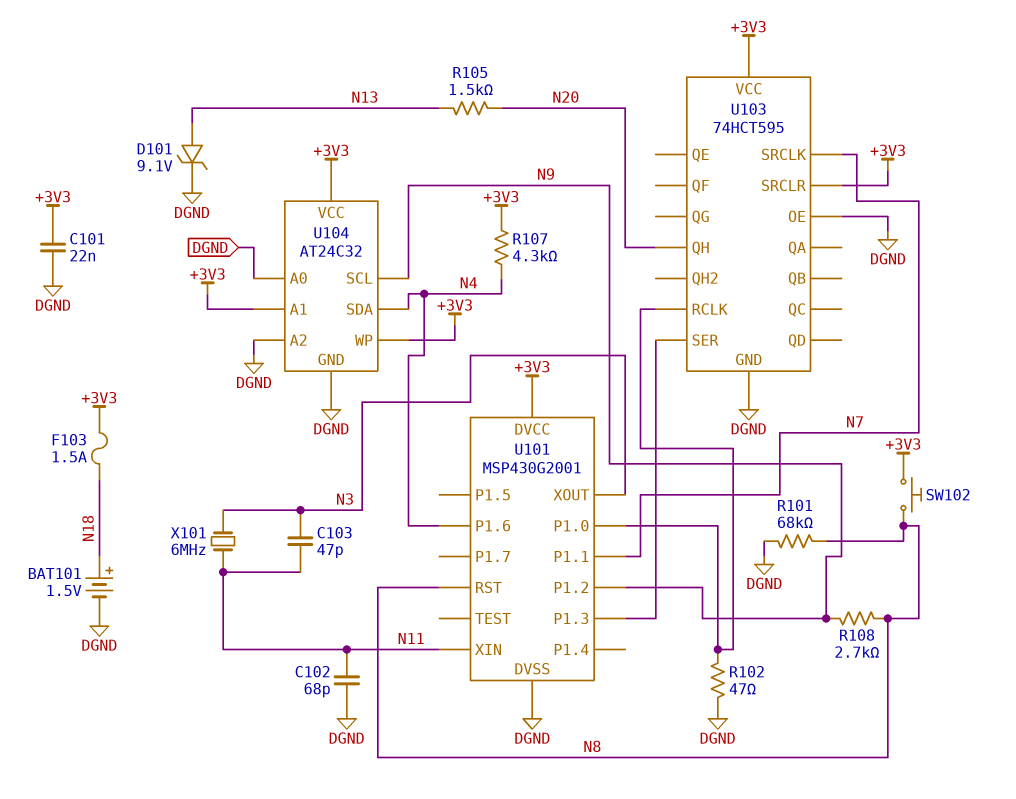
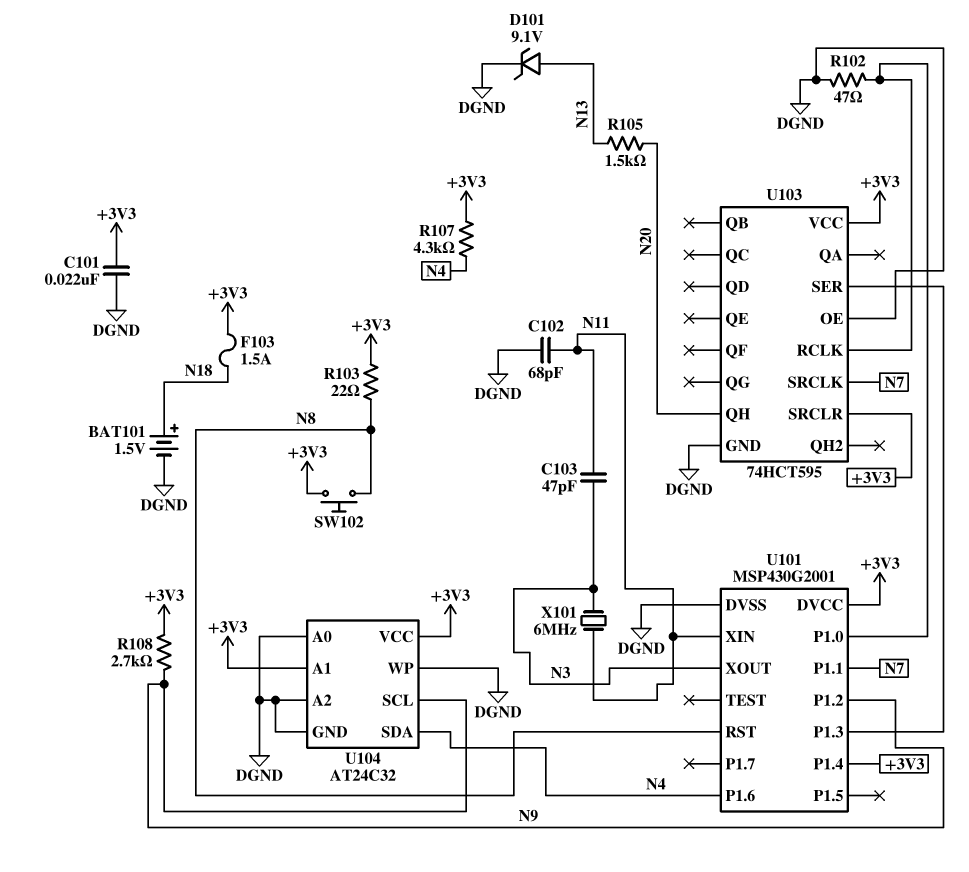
R101: 68k (DGND, N8) -> none
R103: none -> 22 (+3V3, N8)
R108: 2.7k (N8, N9) -> 2.7k (+3V3, N9)
U101 pin P1.4: none -> +3V3
U104 pin WP: +3V3 -> DGND

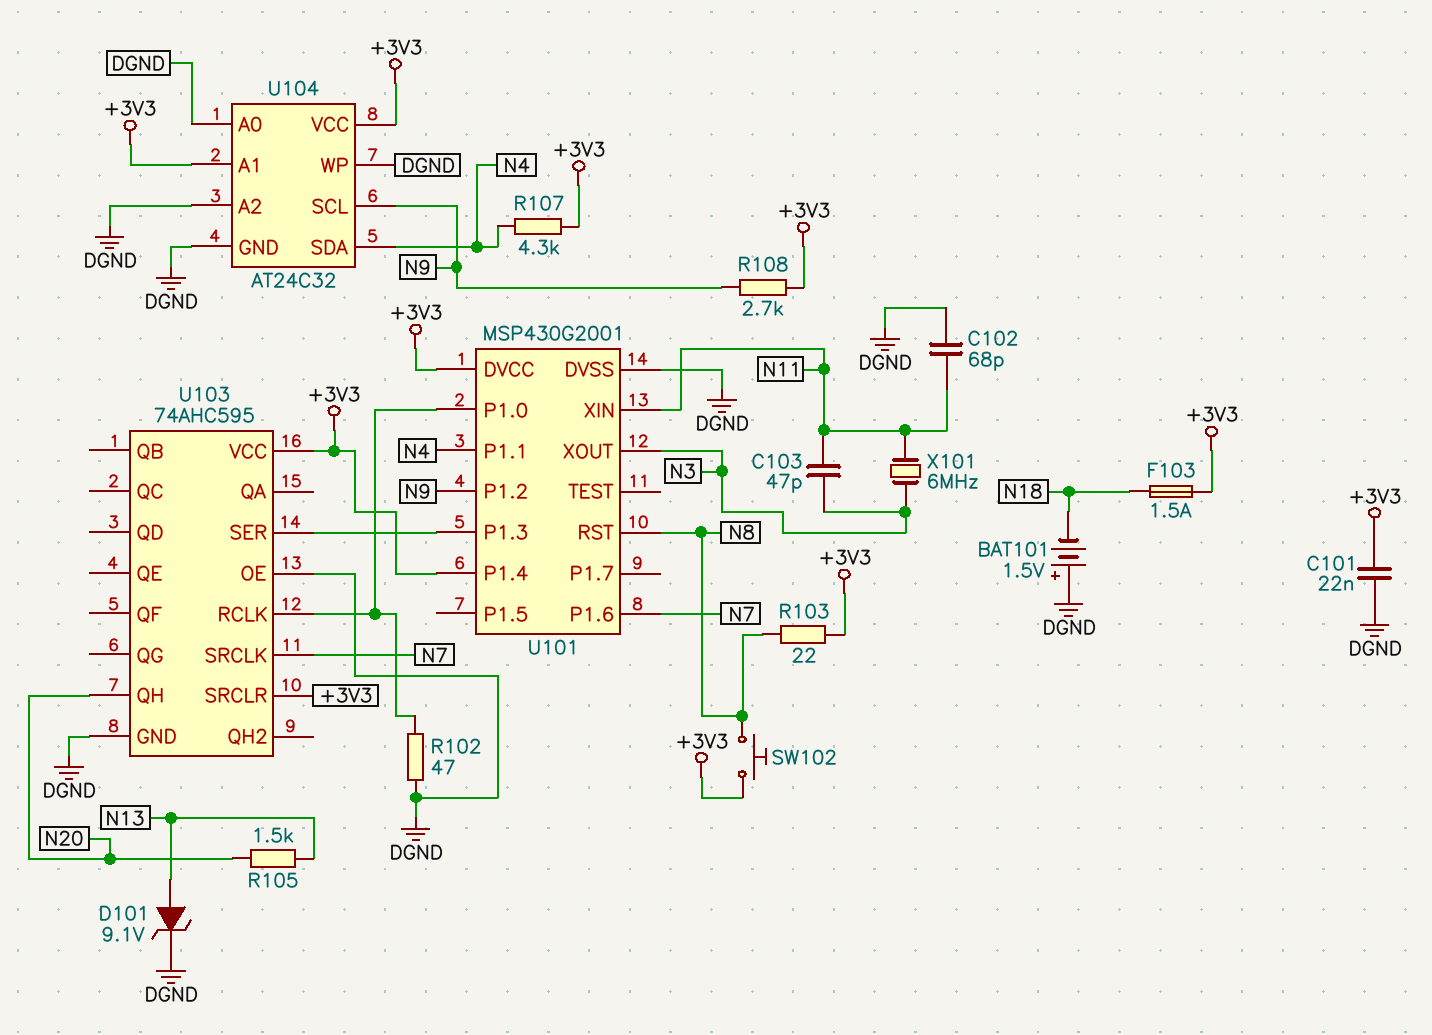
BAT101: 1.5V (plus N18, minus DGND) -> 1.5V (plus DGND, minus N18)
U101 pin P1.1: N7 -> N4
U101 pin P1.6: N4 -> N7
U103: 74HCT595 -> 74AHC595

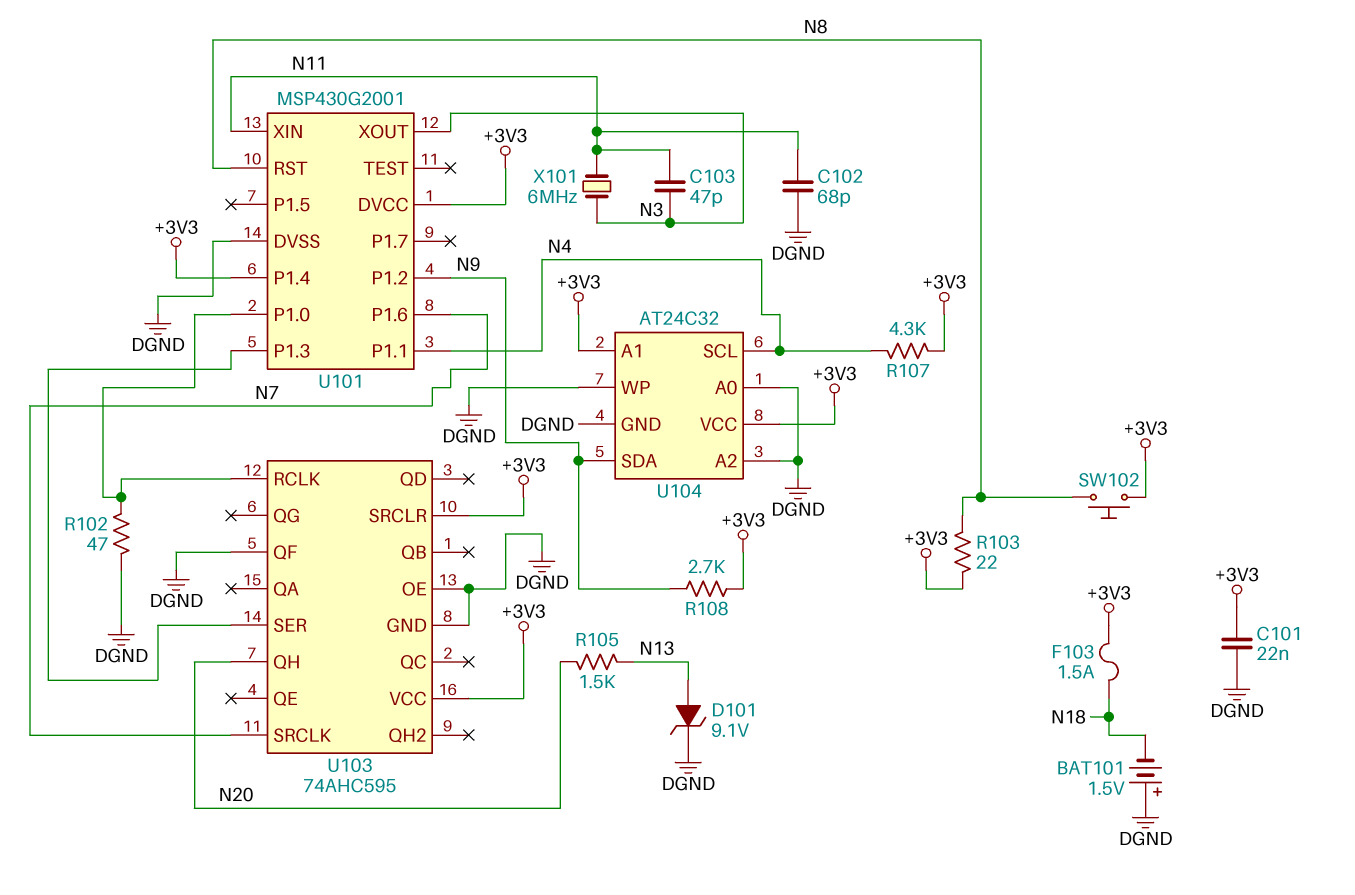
U103 pin QF: none -> DGND
U104 pin SCL: N9 -> N4
U104 pin SDA: N4 -> N9

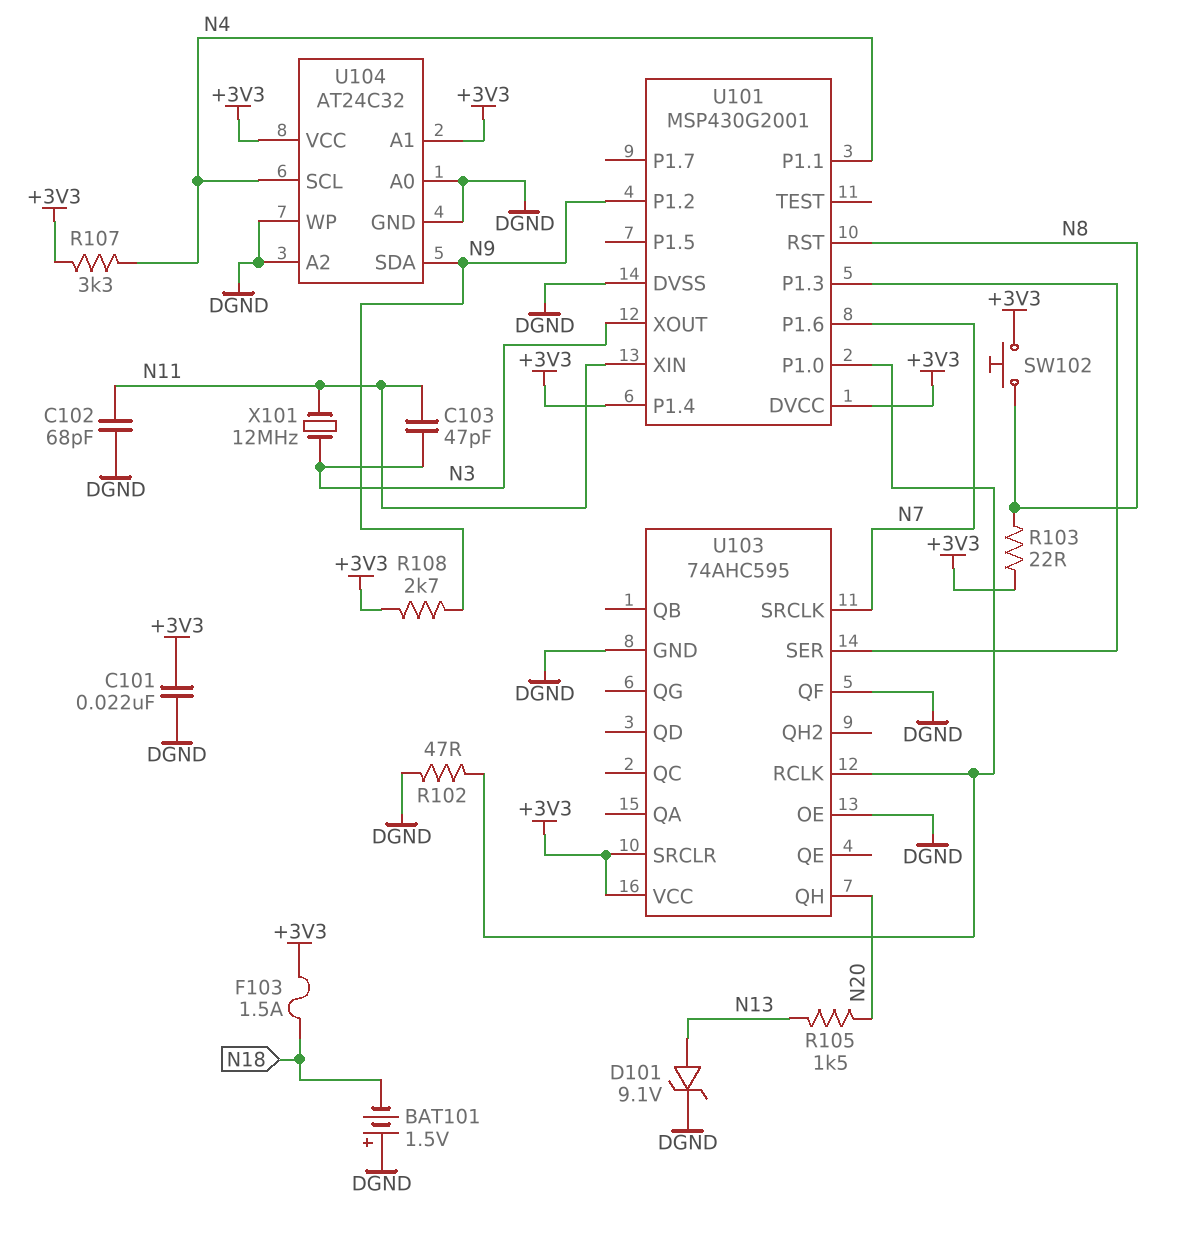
R107: 4.3k (+3V3, N4) -> 3.3k (+3V3, N4)
X101: 6MHz (N3, N11) -> 12MHz (N3, N11)

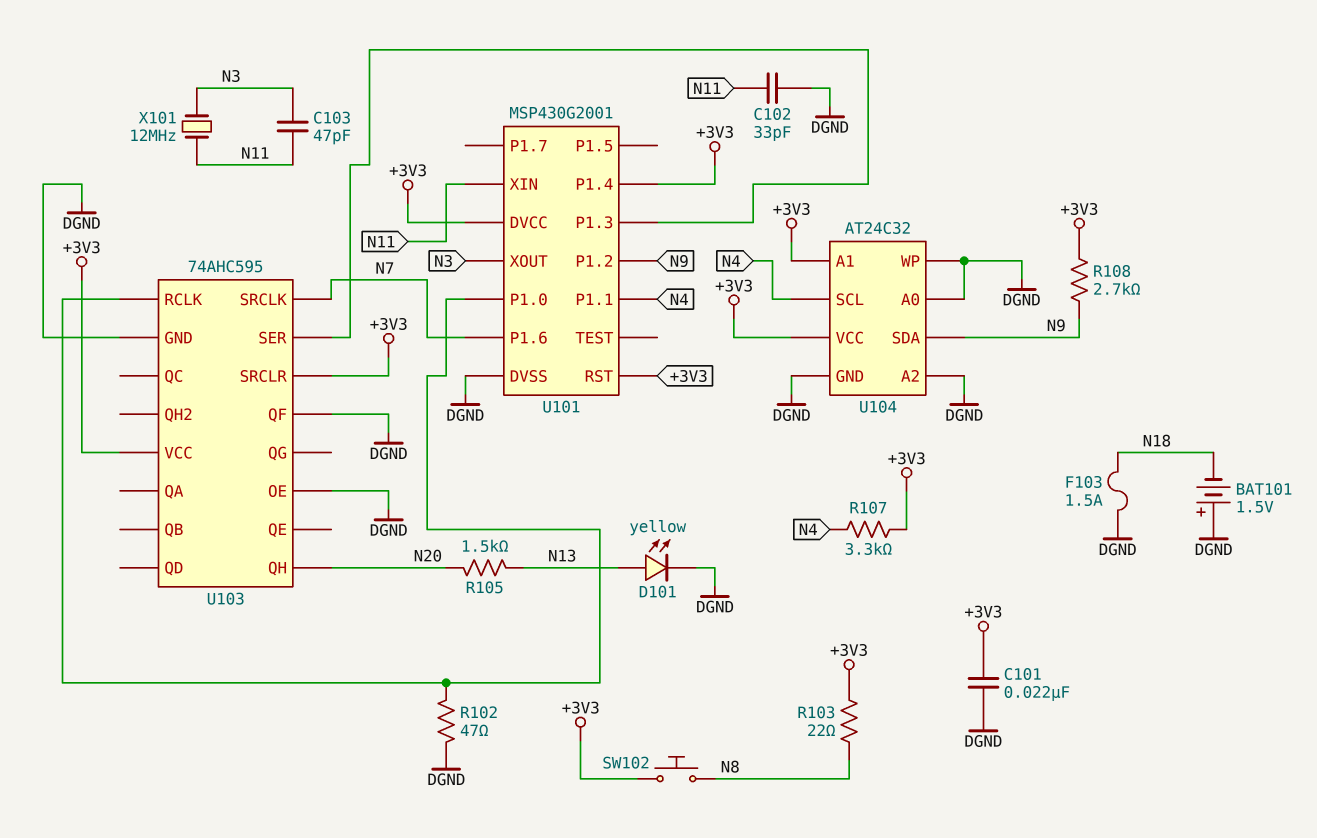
C102: 68pF (DGND, N11) -> 33pF (DGND, N11)
D101: zener 9.1V (A N13, K DGND) -> LED yellow (A N13, K DGND)
F103: 1.5A (+3V3, N18) -> 1.5A (DGND, N18)
U101 pin RST: N8 -> +3V3

